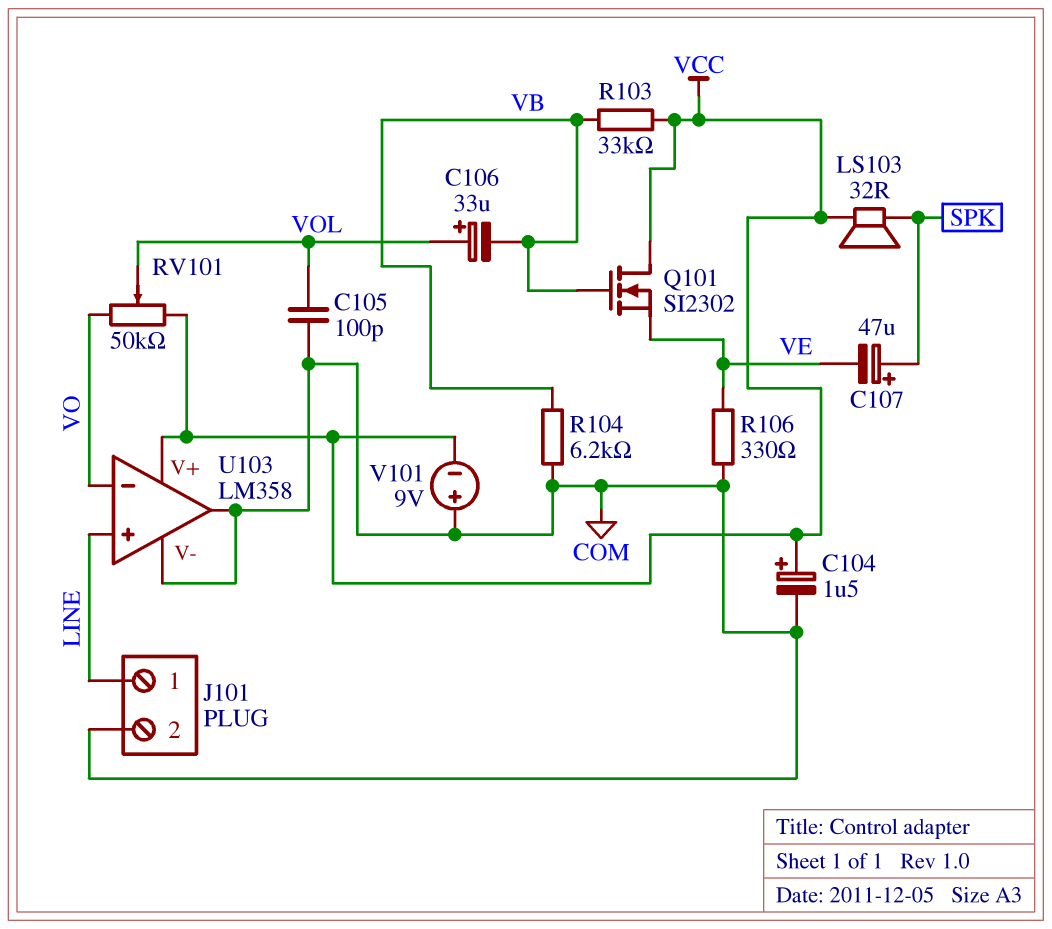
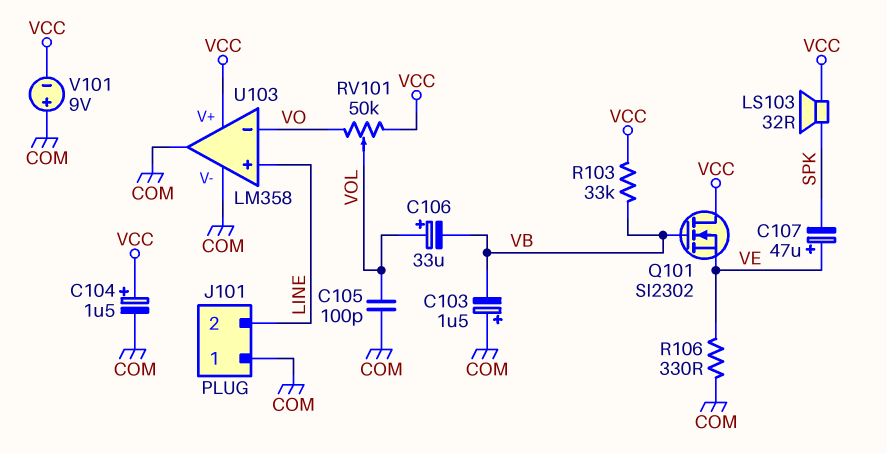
C103: none -> 1.5uF (plus COM, minus VB)
C107: 47uF (plus SPK, minus VE) -> 47uF (plus VE, minus SPK)
J101 pin 1: LINE -> COM
J101 pin 2: COM -> LINE
R104: 6.2k (COM, VB) -> none

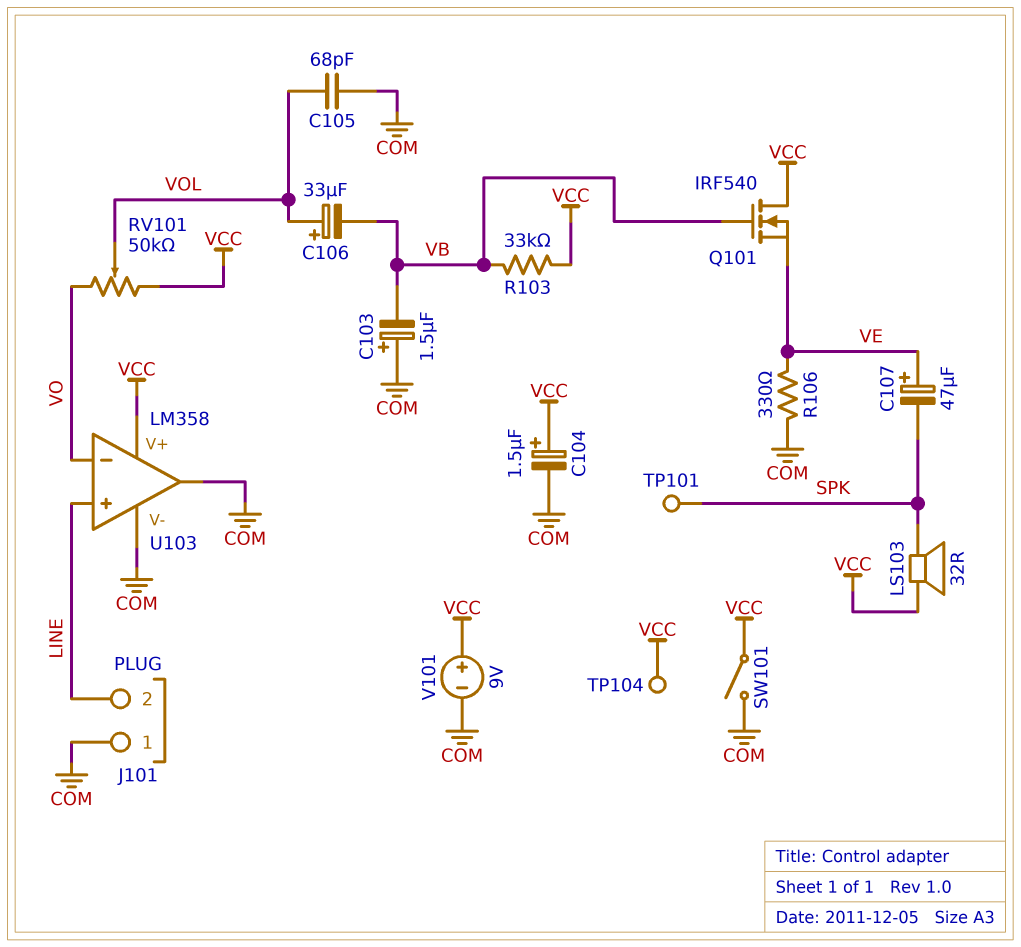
C105: 100pF (COM, VOL) -> 68pF (COM, VOL)
Q101: NMOS SI2302 (G VB, D VCC, S VE) -> NMOS IRF540 (G VB, D VCC, S VE)
SW101: none -> switch (COM, VCC)
TP101: none -> test point (SPK)
TP104: none -> test point (VCC)
V101: 9V (plus COM, minus VCC) -> 9V (plus VCC, minus COM)

